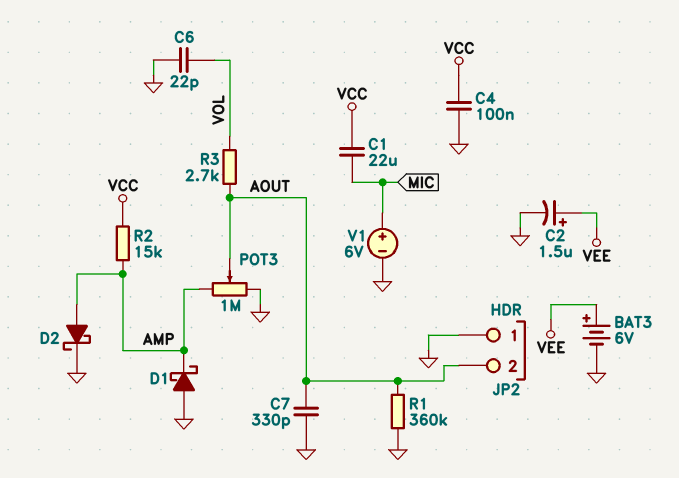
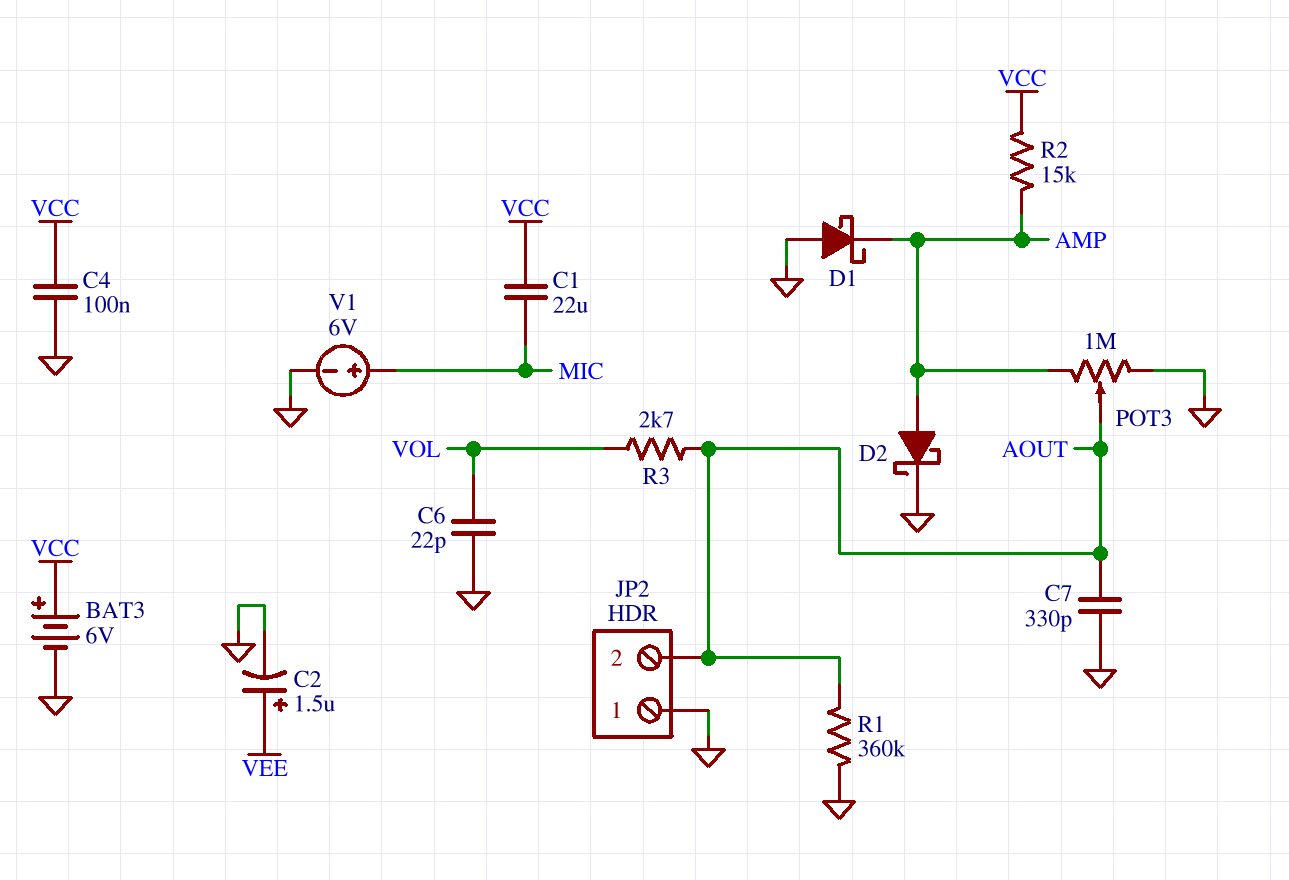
BAT3: 6V (plus VEE, minus GND) -> 6V (plus VCC, minus GND)

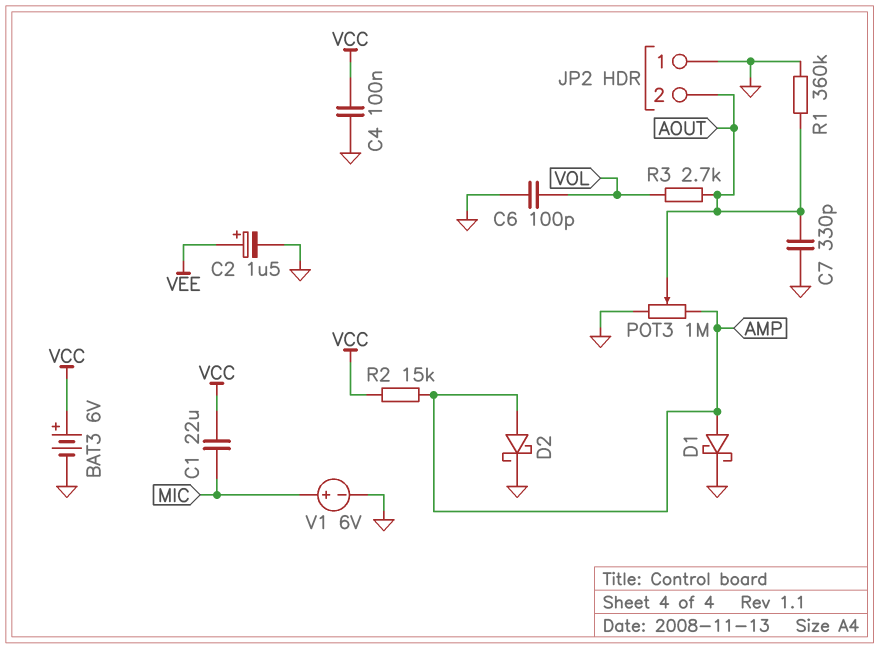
C6: 22pF (GND, VOL) -> 100pF (GND, VOL)
D1: schottky (A GND, K AMP) -> schottky (A AMP, K GND)

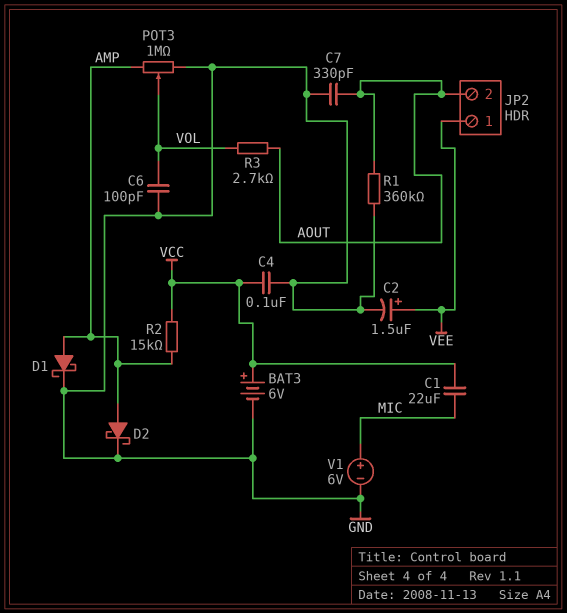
JP2 pin 1: GND -> VEE
POT3: 1M (AMP, GND, wiper AOUT) -> 1M (AMP, GND, wiper VOL)

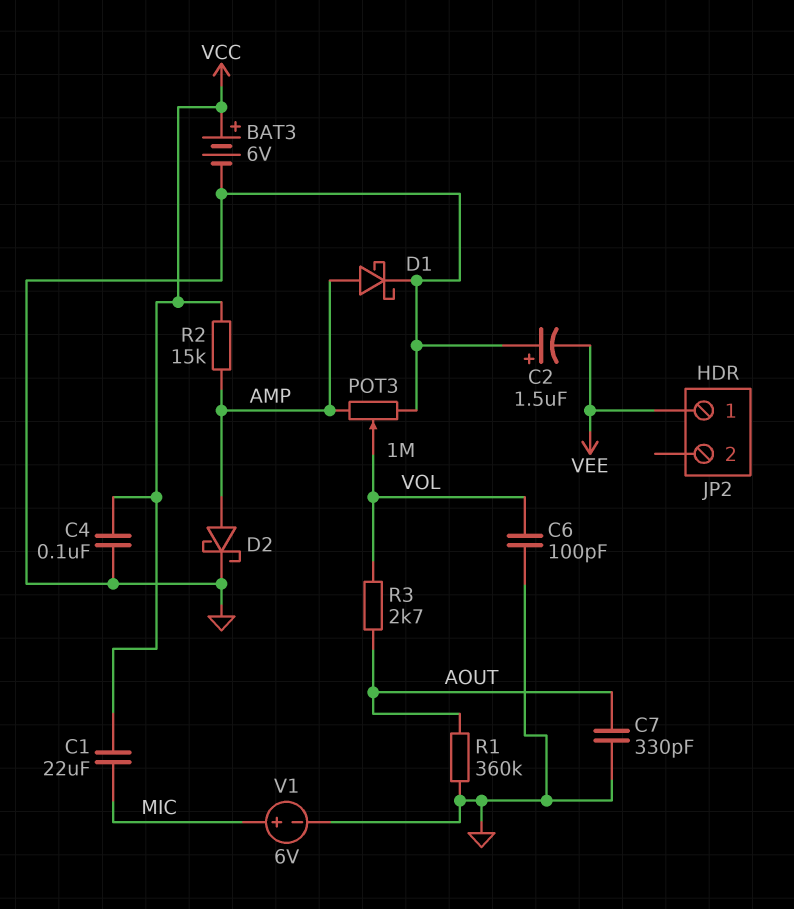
C2: 1.5uF (plus VEE, minus GND) -> 1.5uF (plus GND, minus VEE)
JP2 pin 2: AOUT -> none

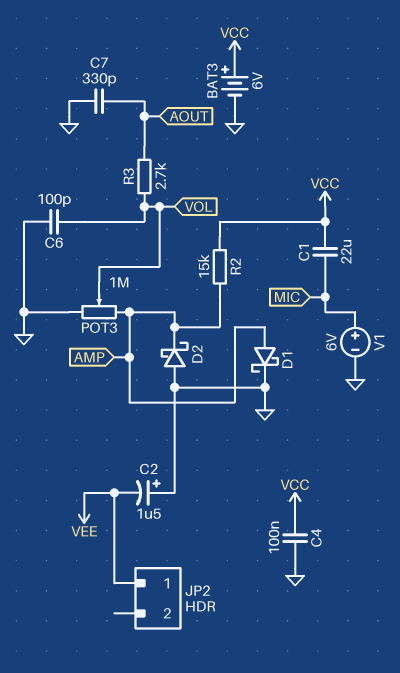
D2: schottky (A AMP, K GND) -> schottky (A GND, K AMP)
R1: 360k (AOUT, GND) -> none

